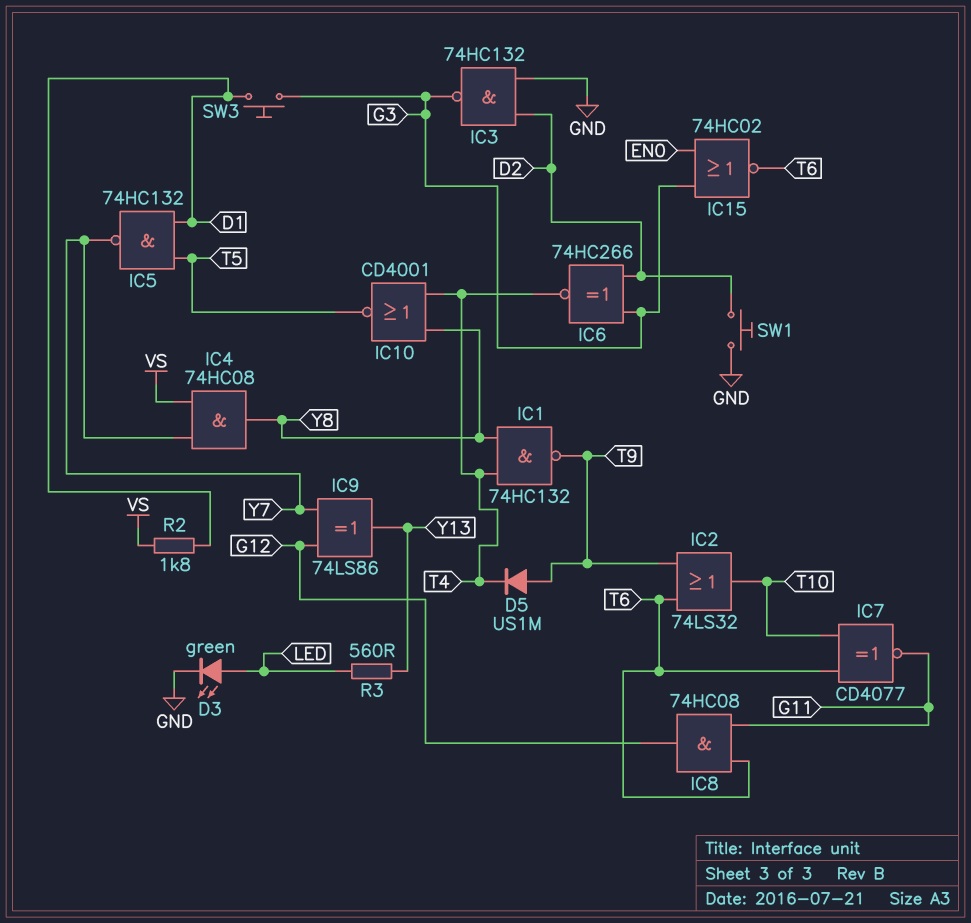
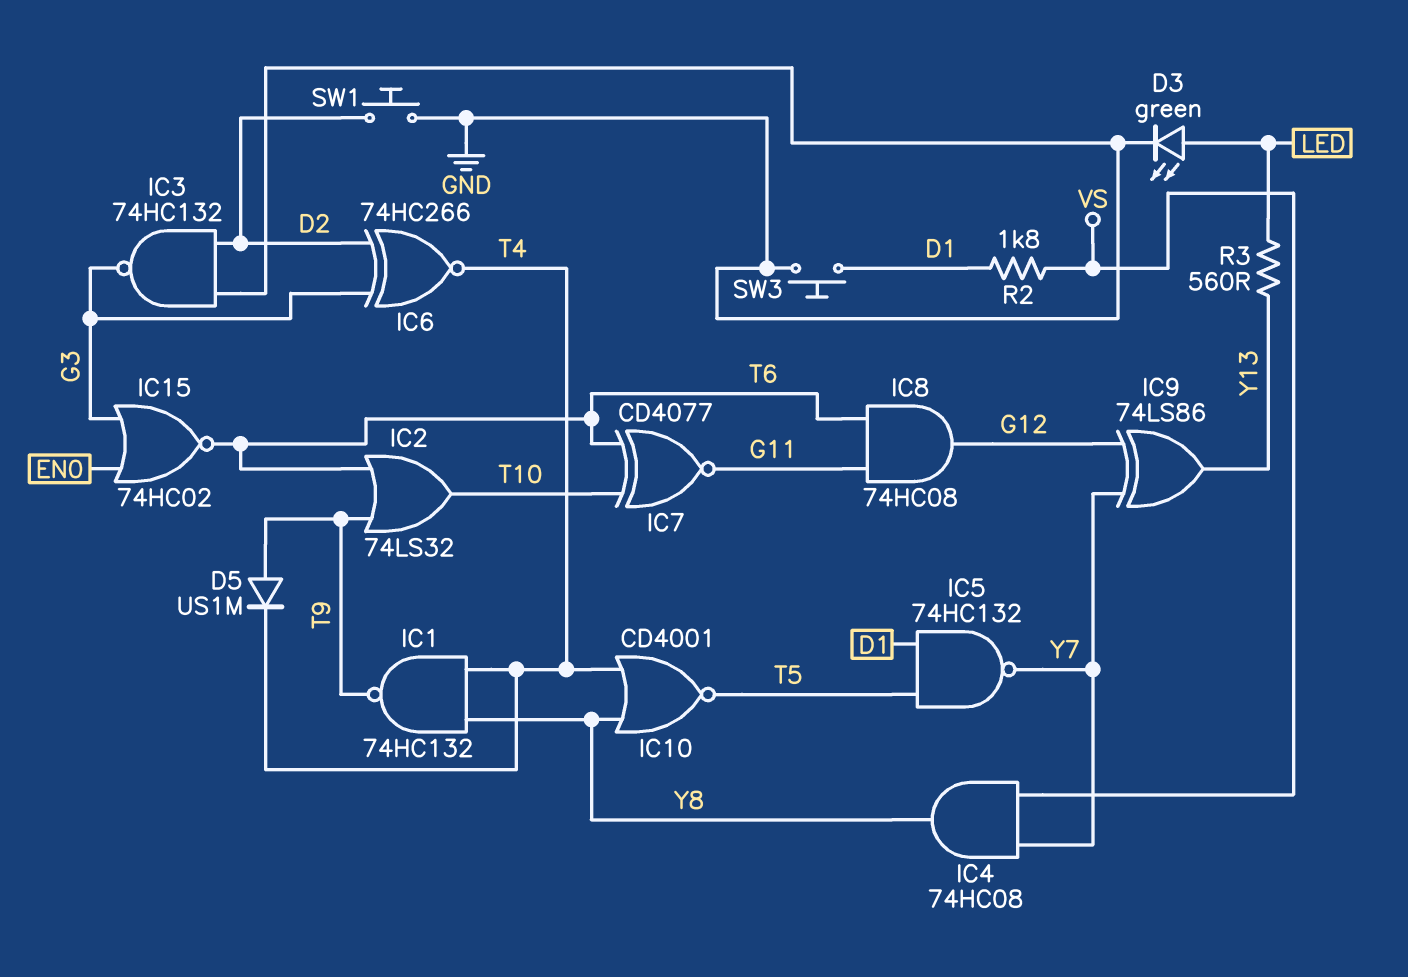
SW3: button (D1, G3) -> button (D1, GND)

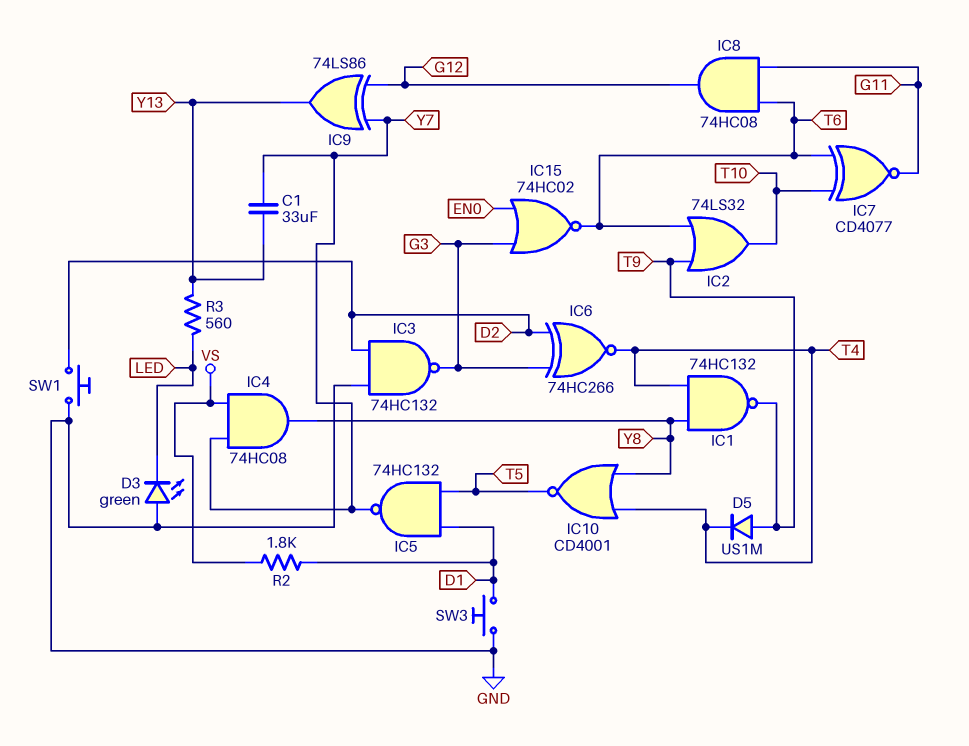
C1: none -> 33uF (Y7, Y13)
D3: LED green (A LED, K GND) -> LED green (A GND, K LED)

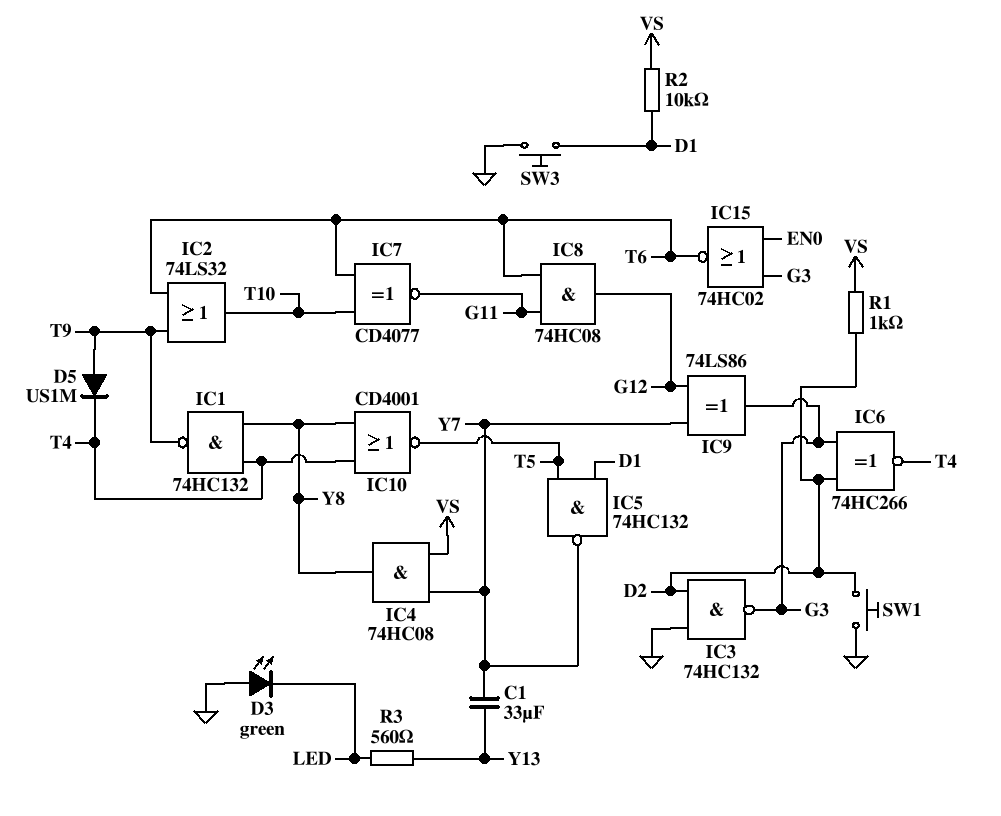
IC9: XOR 74LS86 (in G12, in Y7, out Y13) -> XOR 74LS86 (in G12, in Y7, out G3)
R1: none -> 1k (D2, VS)
R2: 1.8k (D1, VS) -> 10k (D1, VS)

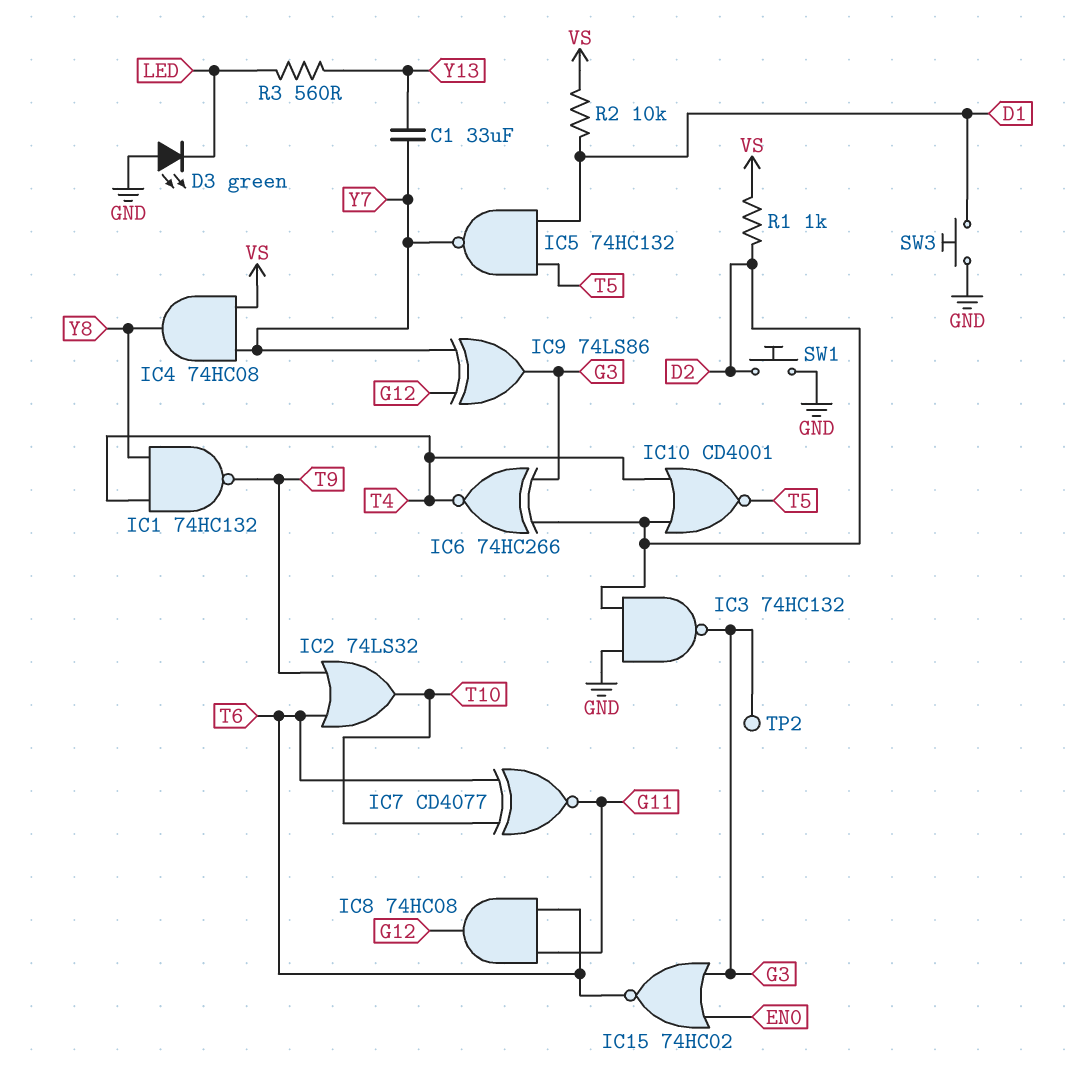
D5: diode US1M (A T9, K T4) -> none
IC10: NOR CD4001 (in T4, in Y8, out T5) -> NOR CD4001 (in D2, in T4, out T5)
TP2: none -> test point (G3)

